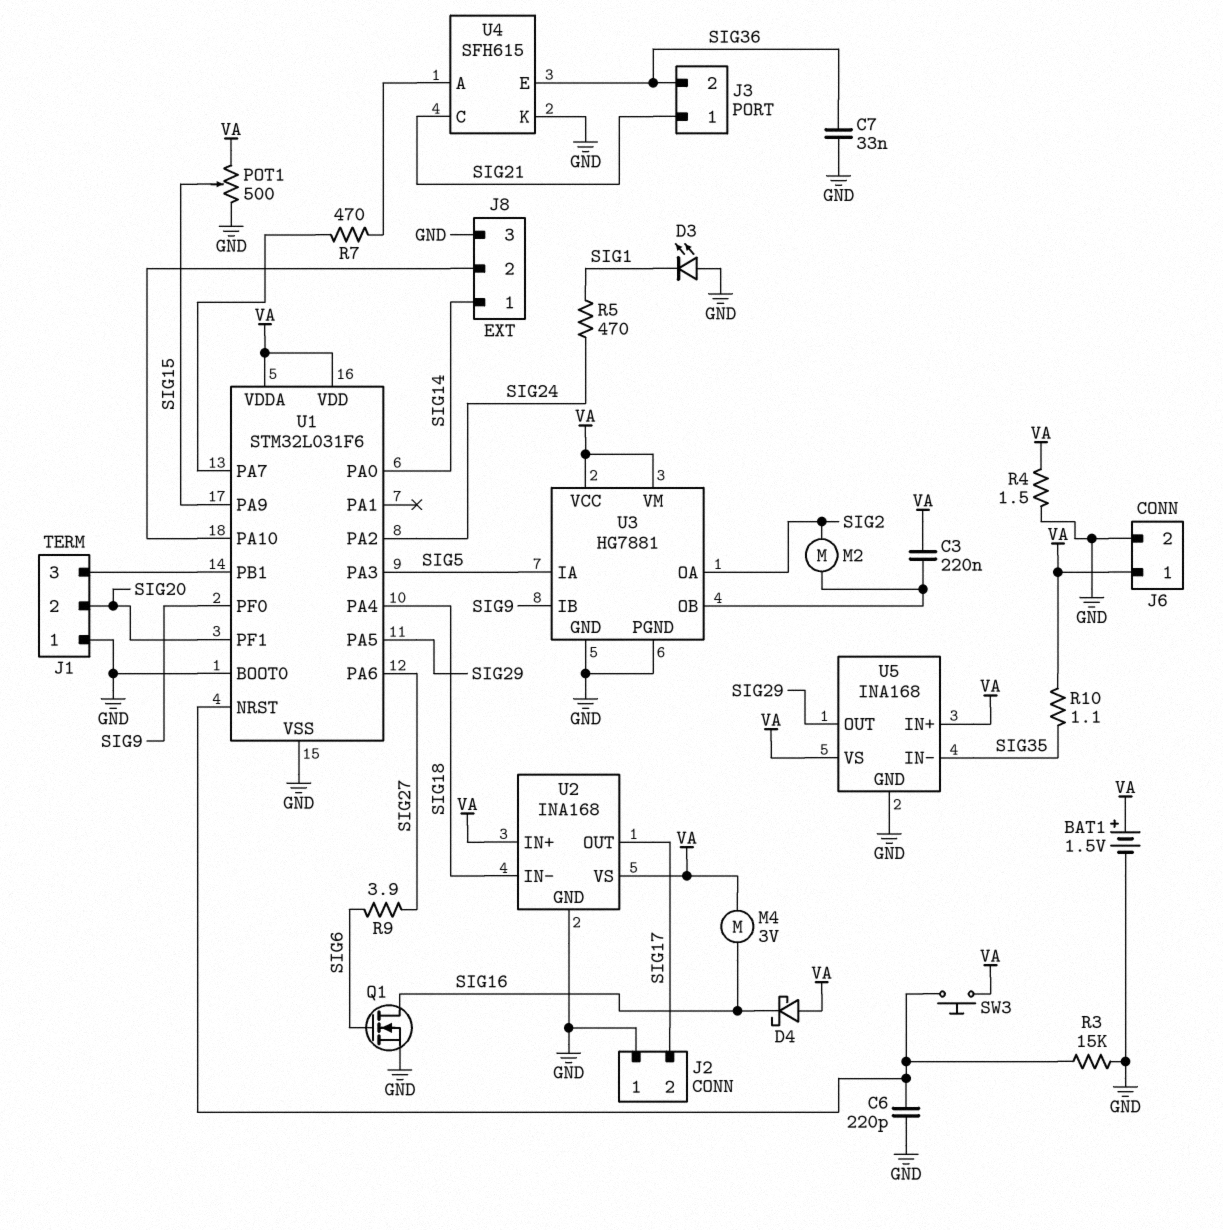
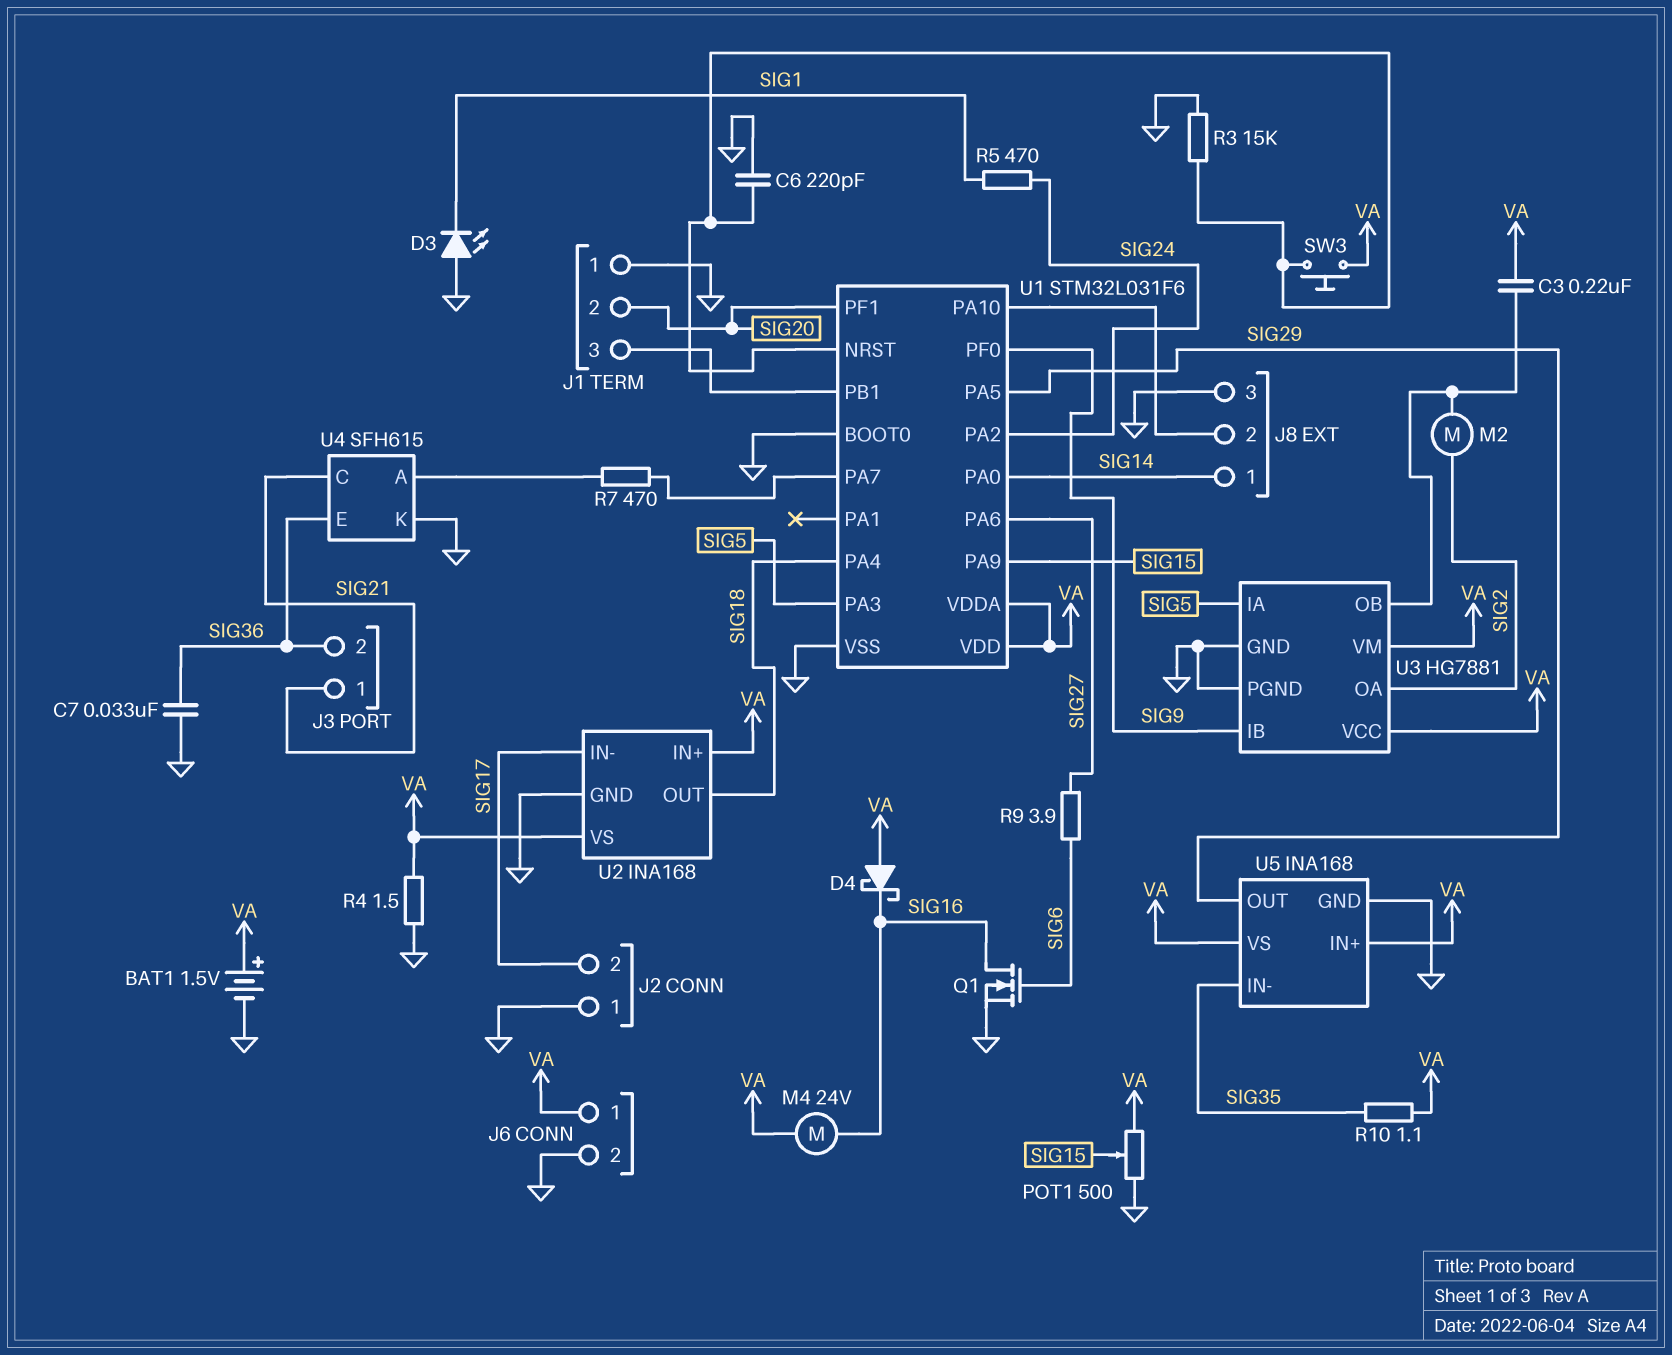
M4: motor 3V (SIG16, VA) -> motor 24V (SIG16, VA)
U2 pin IN-: SIG18 -> SIG17
U2 pin OUT: SIG17 -> SIG18

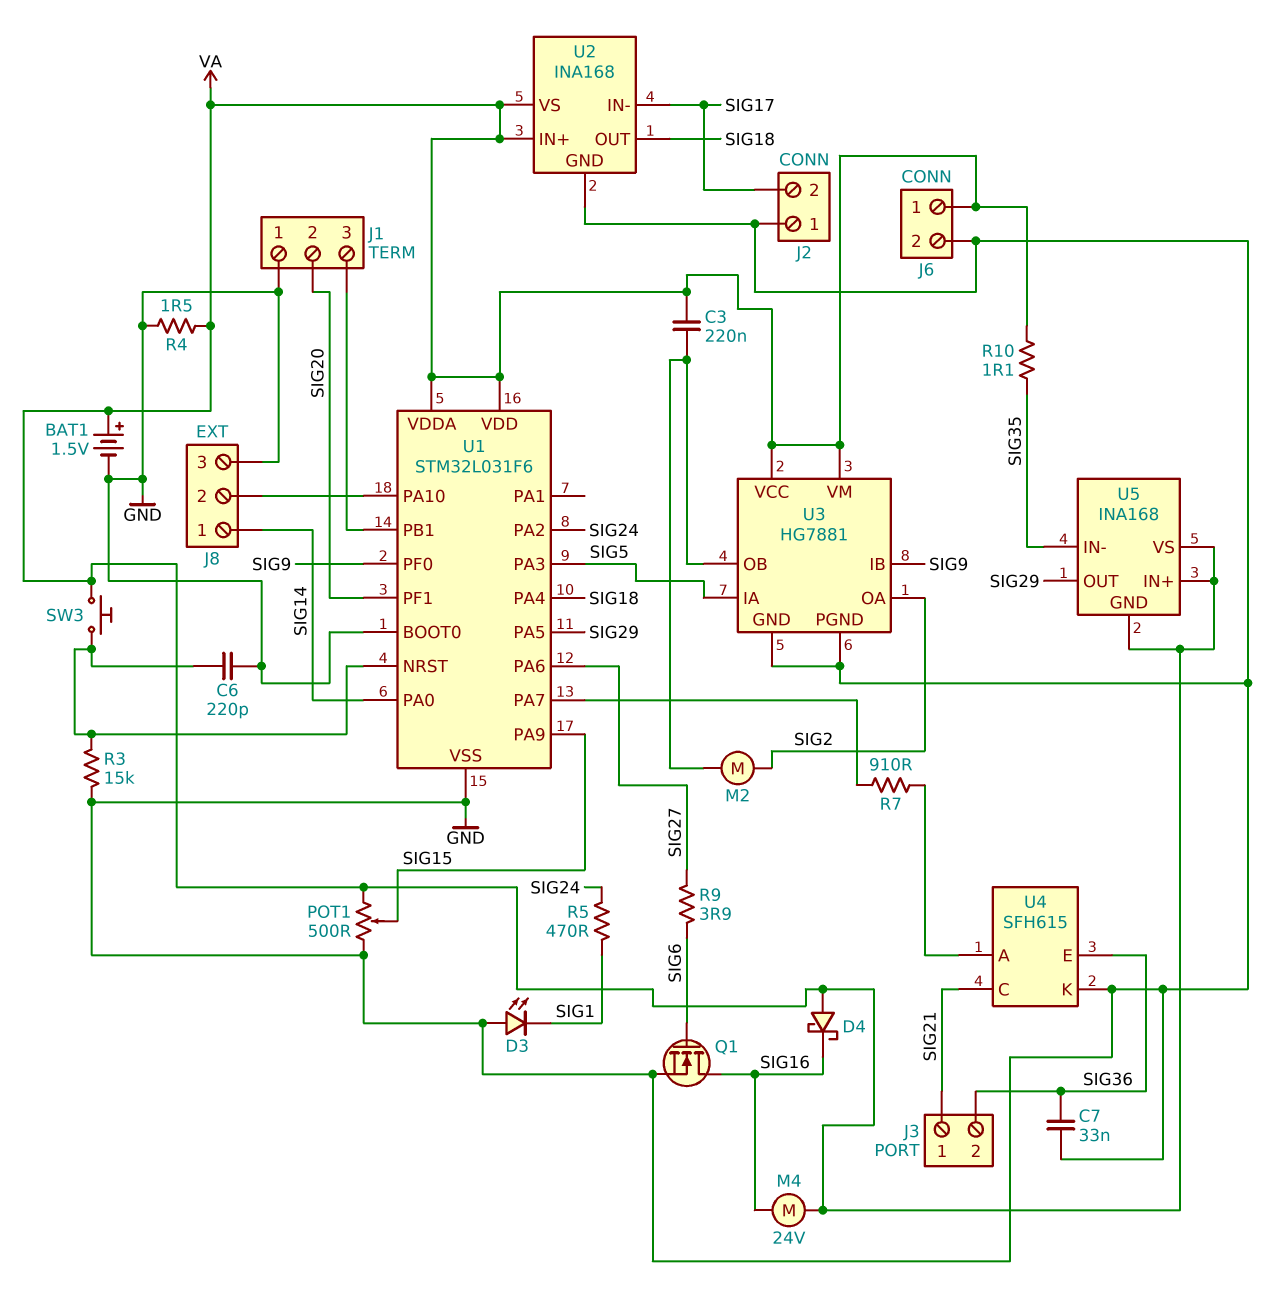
R7: 470 (U1/PA7, U4/A) -> 910 (U1/PA7, U4/A)
U5 pin GND: GND -> VA

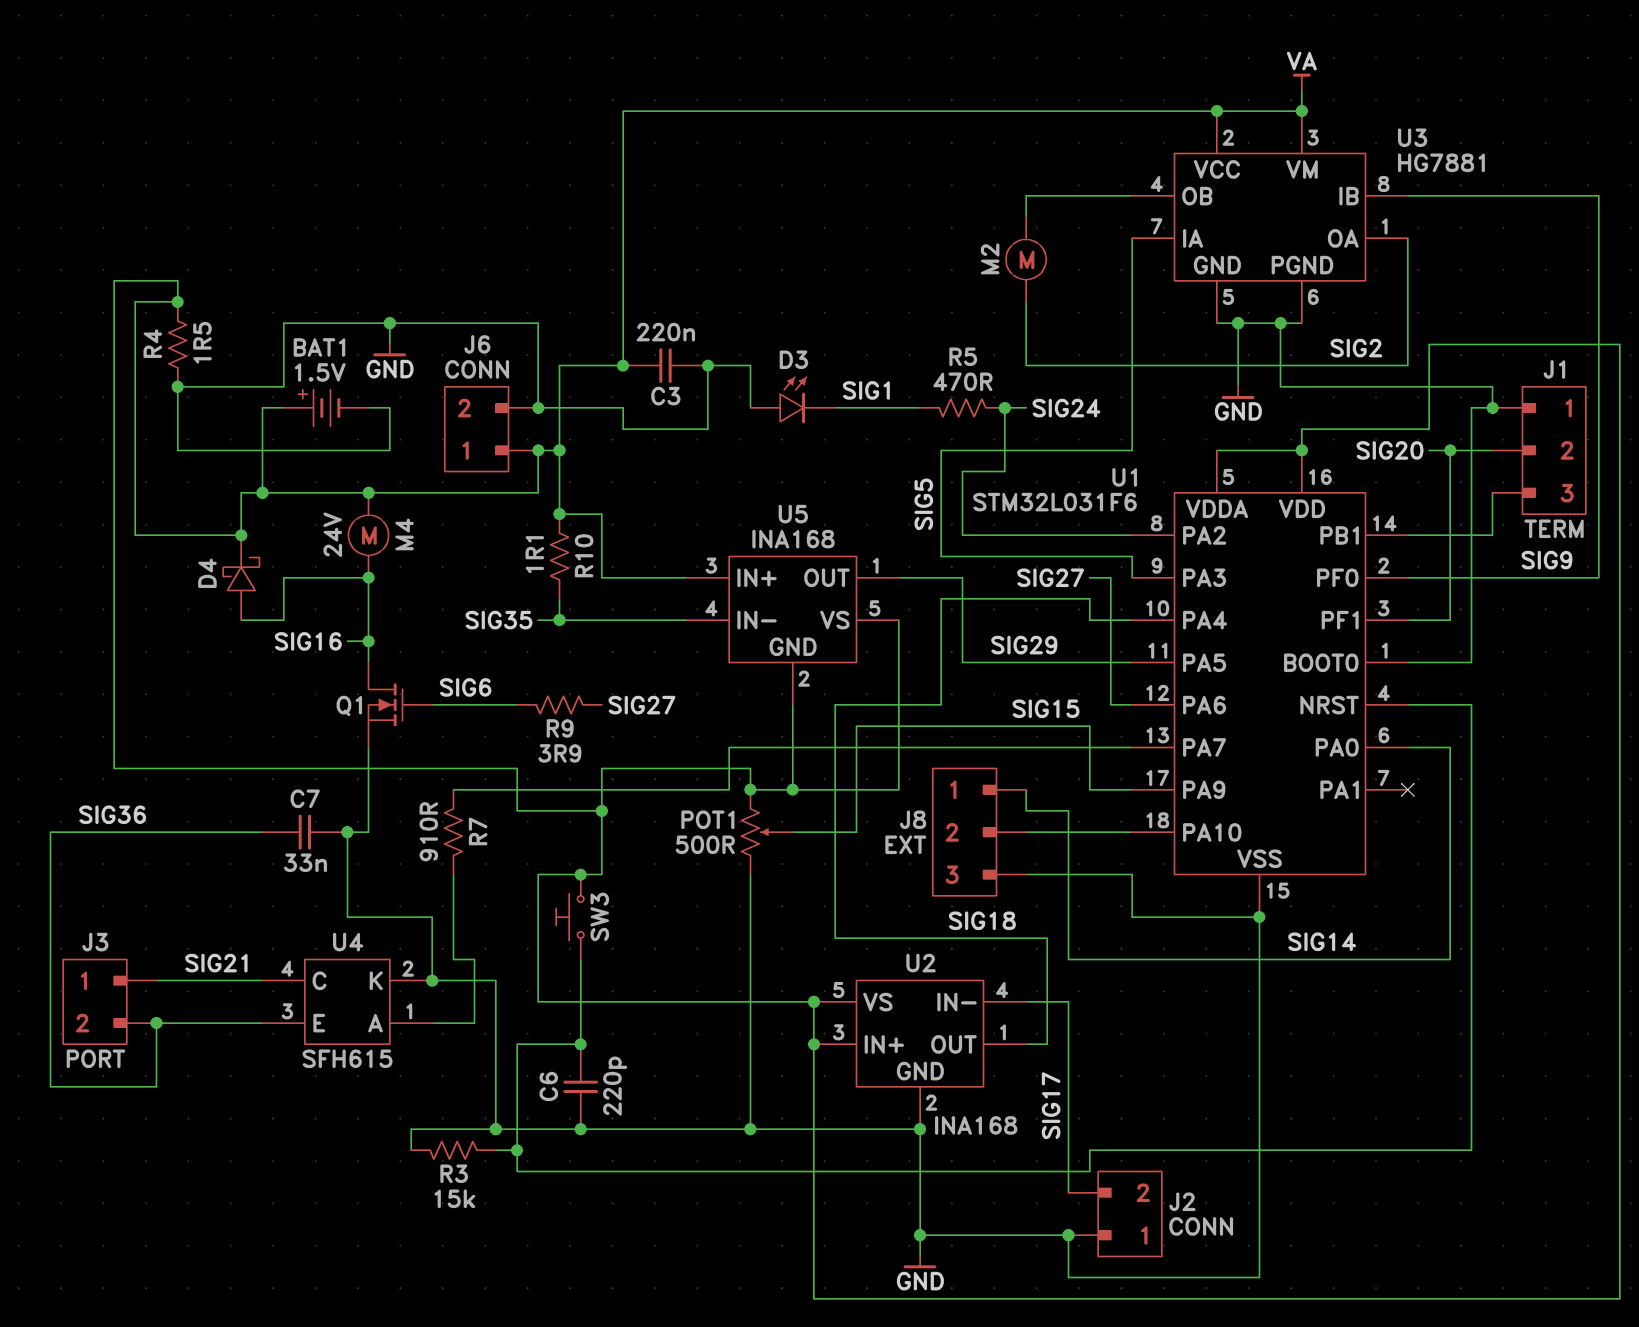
C3: 220nF (U3/OB, VA) -> 220nF (GND, VA)
D4: schottky (A VA, K SIG16) -> schottky (A SIG16, K VA)

